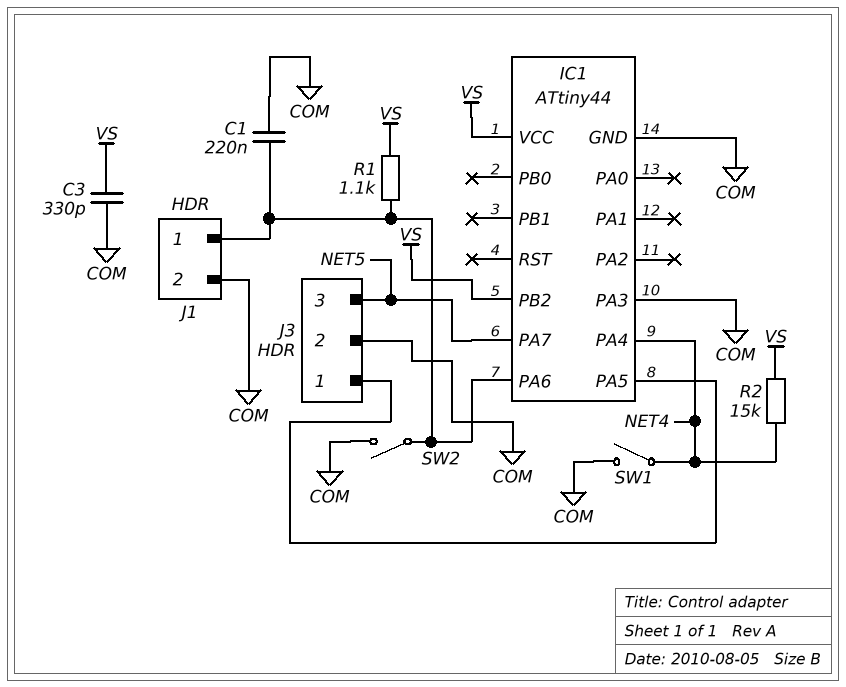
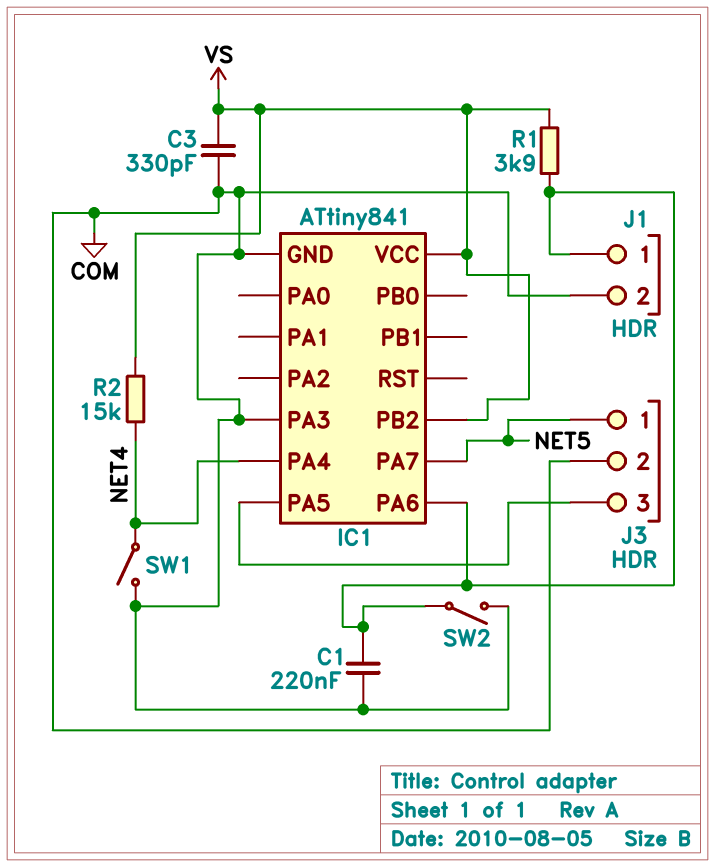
IC1: ATtiny44 -> ATtiny841
J3 pin 1: IC1/PA5 -> NET5
J3 pin 3: NET5 -> IC1/PA5
R1: 1.1k (IC1/PA6, VS) -> 3.9k (IC1/PA6, VS)

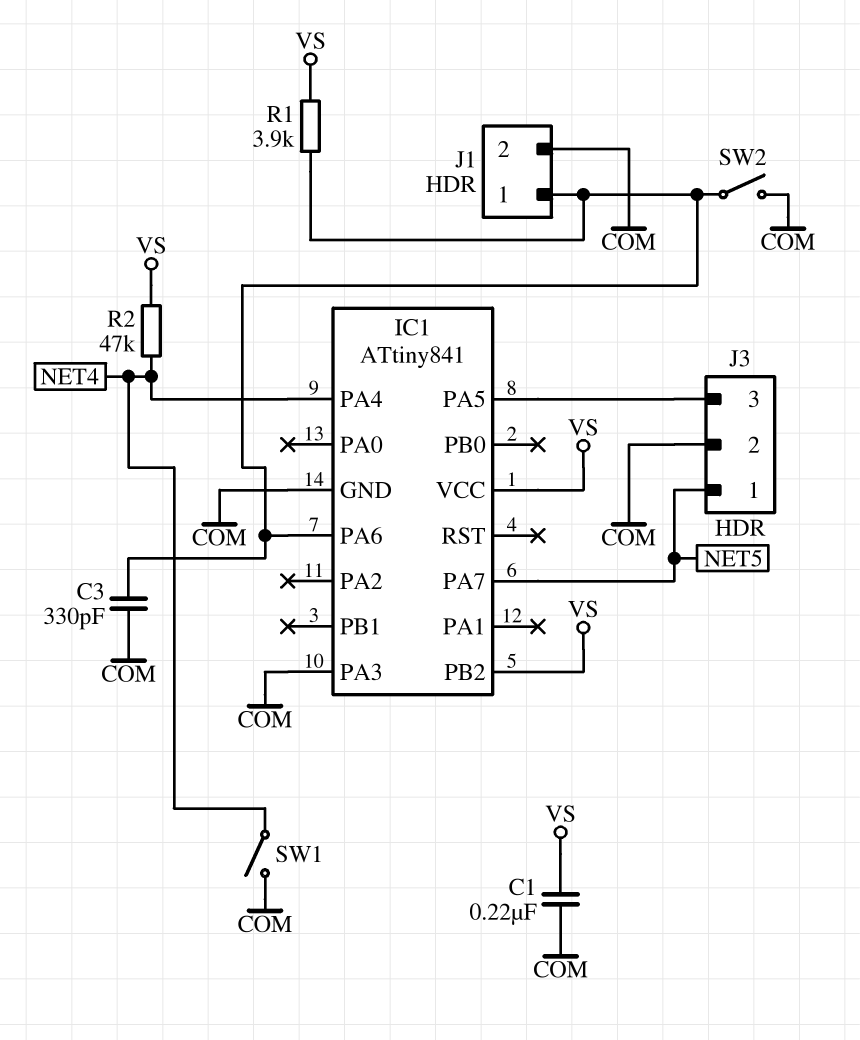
C1: 220nF (COM, IC1/PA6) -> 220nF (COM, VS)
C3: 330pF (COM, VS) -> 330pF (COM, IC1/PA6)
R2: 15k (NET4, VS) -> 47k (NET4, VS)

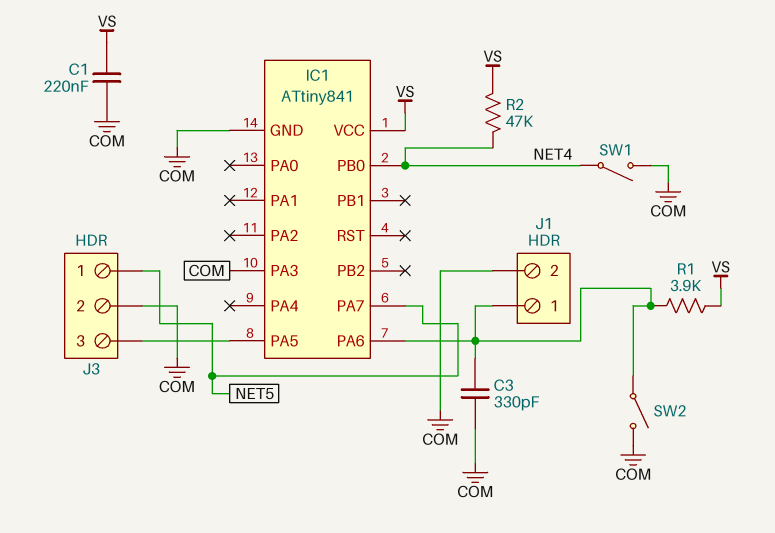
IC1 pin PA4: NET4 -> none
IC1 pin PB0: none -> NET4
IC1 pin PB2: VS -> none

